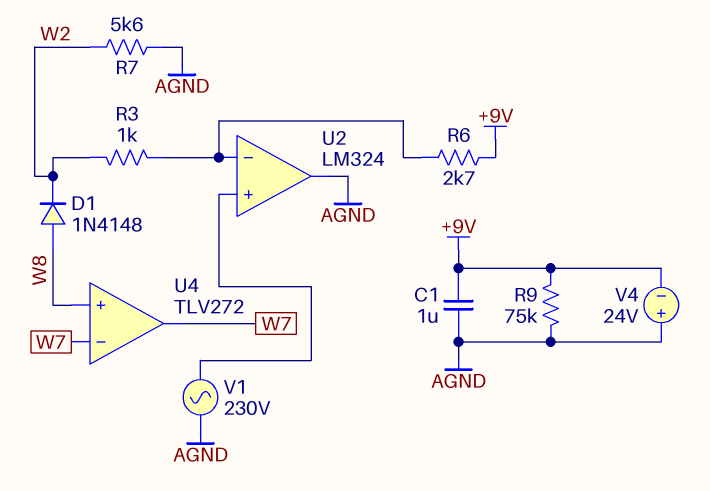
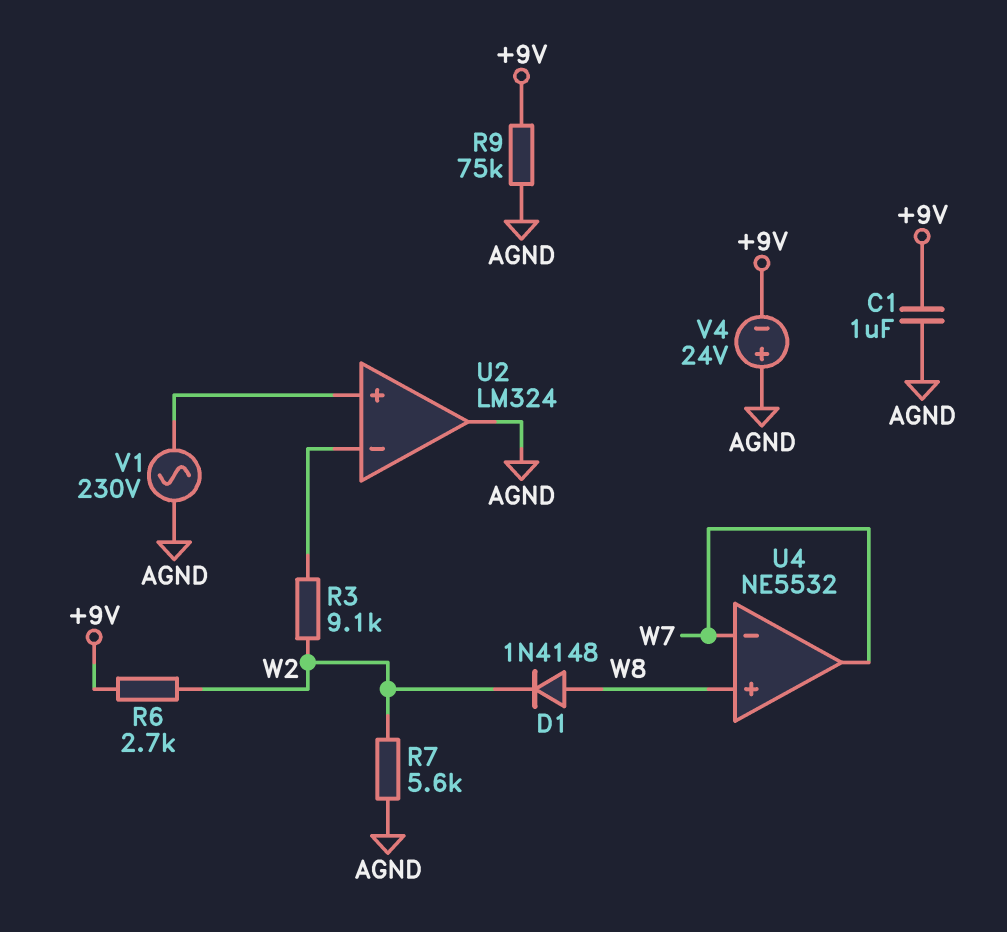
R3: 1k (U2/in-, W2) -> 9.1k (U2/in-, W2)
R6: 2.7k (+9V, U2/in-) -> 2.7k (+9V, W2)
U4: TLV272 -> NE5532

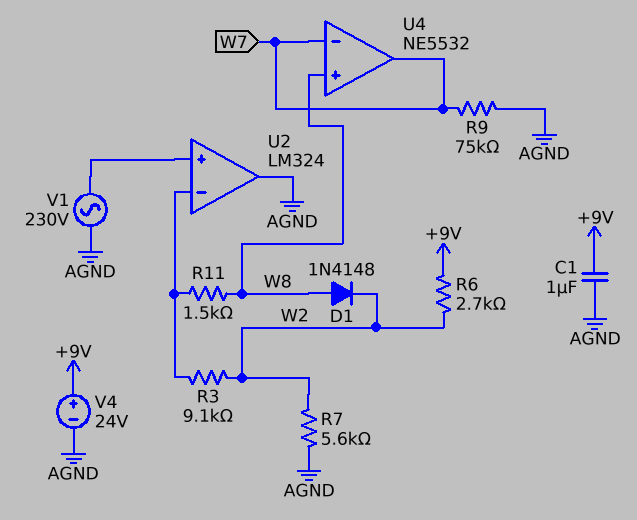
R9: 75k (+9V, AGND) -> 75k (AGND, W7)
R11: none -> 1.5k (U2/in-, W8)
V4: 24V (plus AGND, minus +9V) -> 24V (plus +9V, minus AGND)

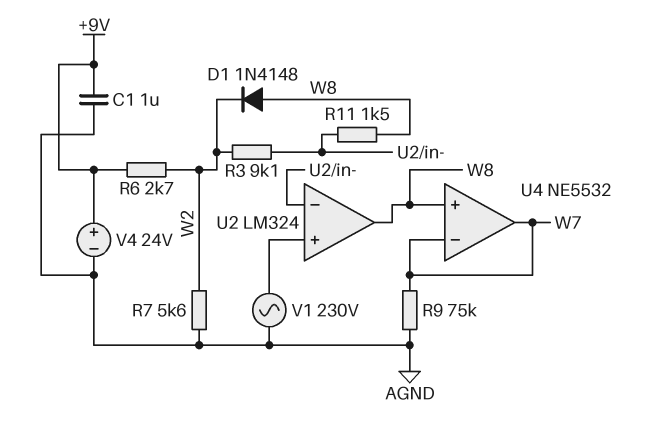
U2 pin out: AGND -> W8

